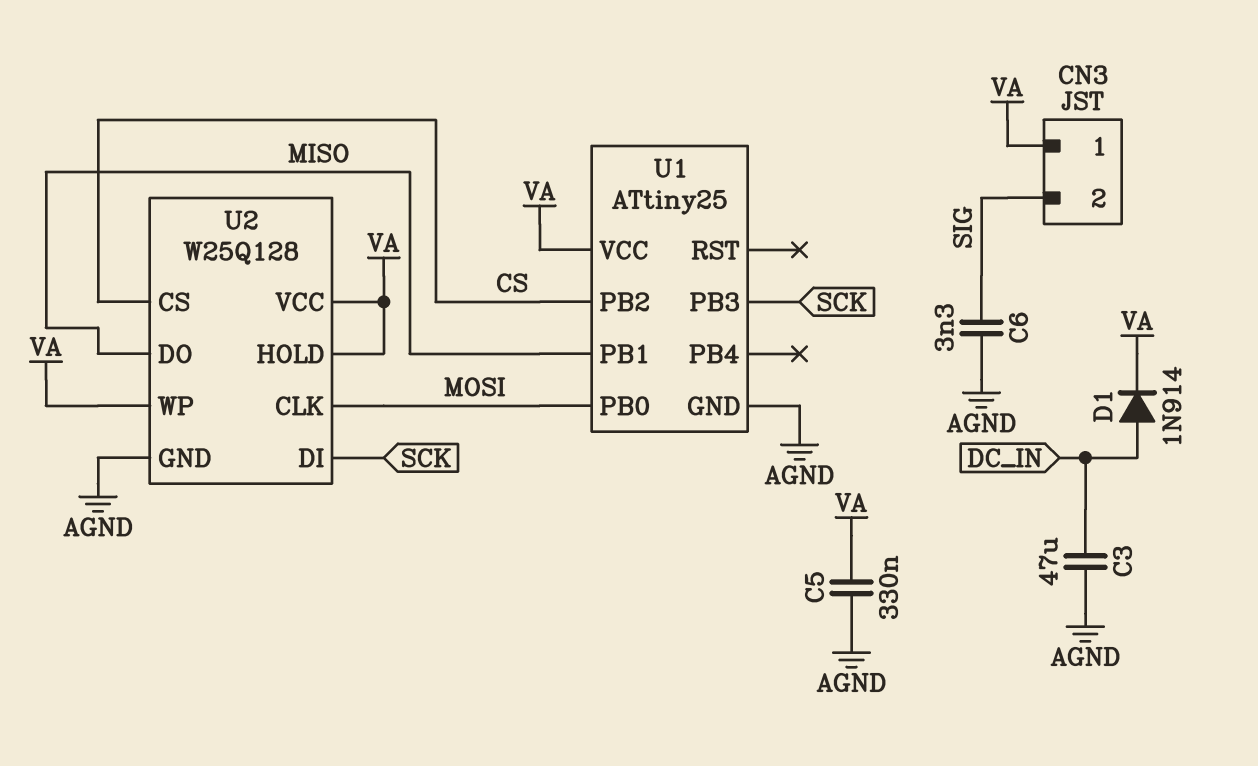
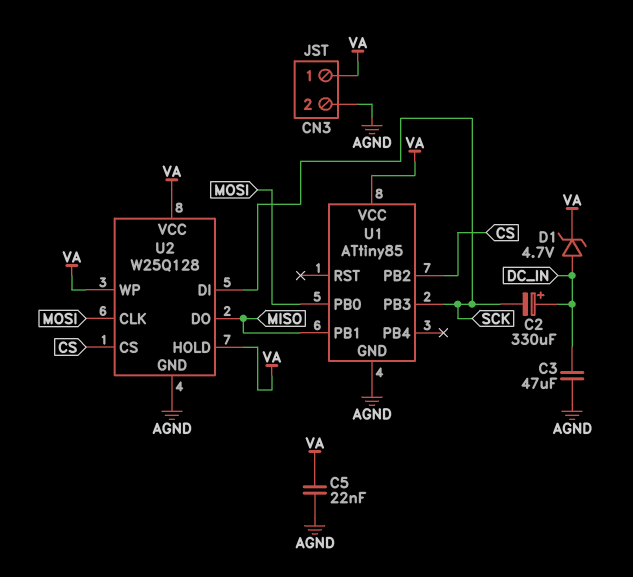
C2: none -> 330uF (plus DC_IN, minus SCK)
C5: 330nF (AGND, VA) -> 22nF (AGND, VA)
C6: 3.3nF (AGND, SIG) -> none
CN3 pin 2: SIG -> AGND
D1: diode 1N914 (A DC_IN, K VA) -> zener 4.7V (A DC_IN, K VA)
U1: ATtiny25 -> ATtiny85

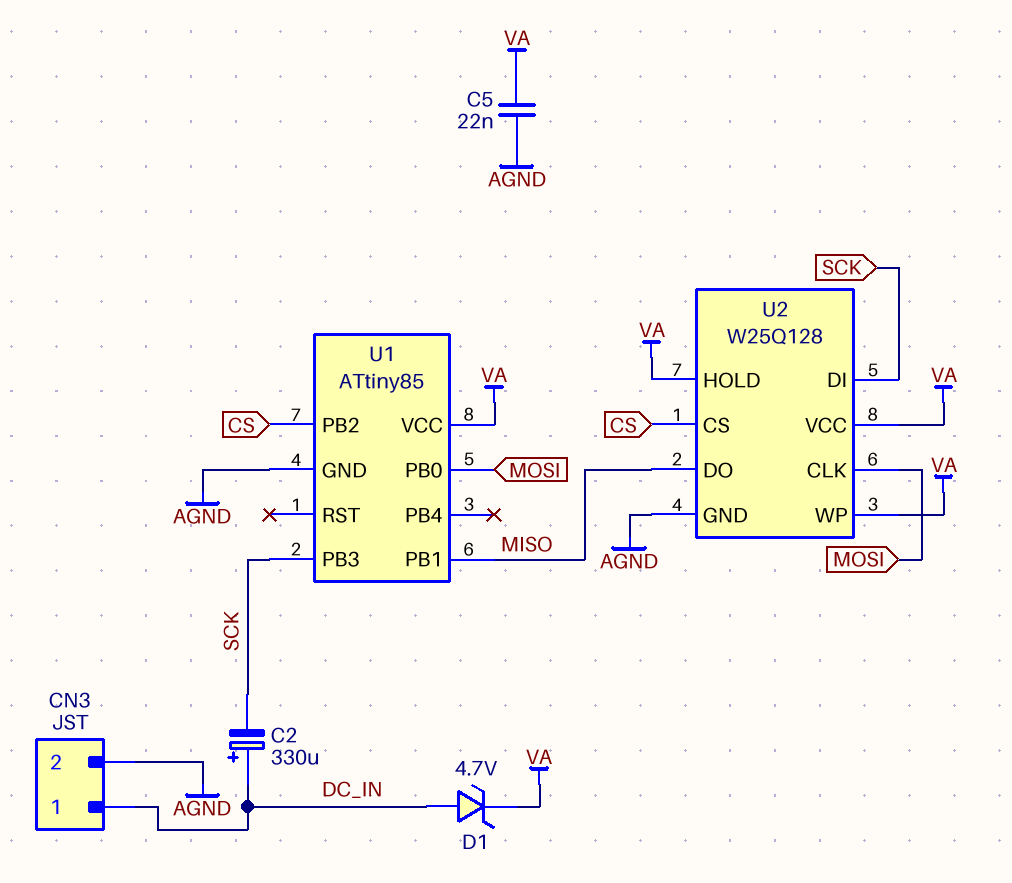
C3: 47uF (AGND, DC_IN) -> none
CN3 pin 1: VA -> DC_IN

